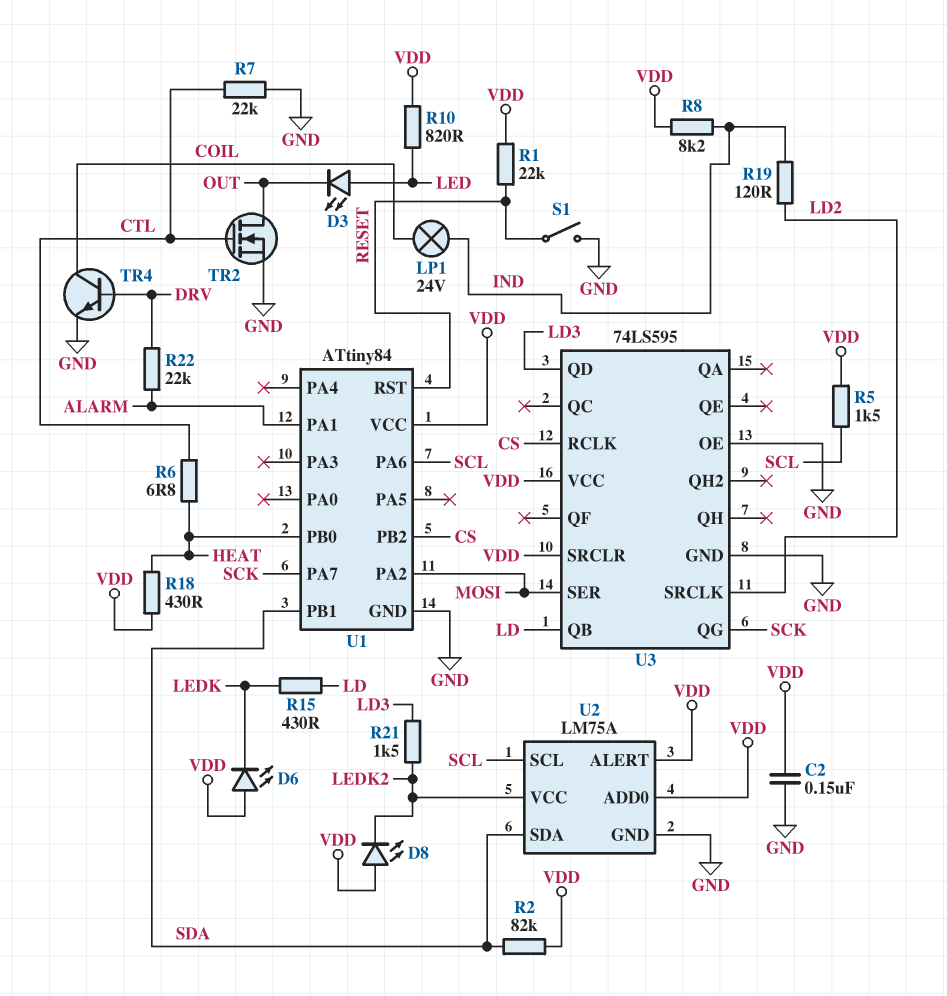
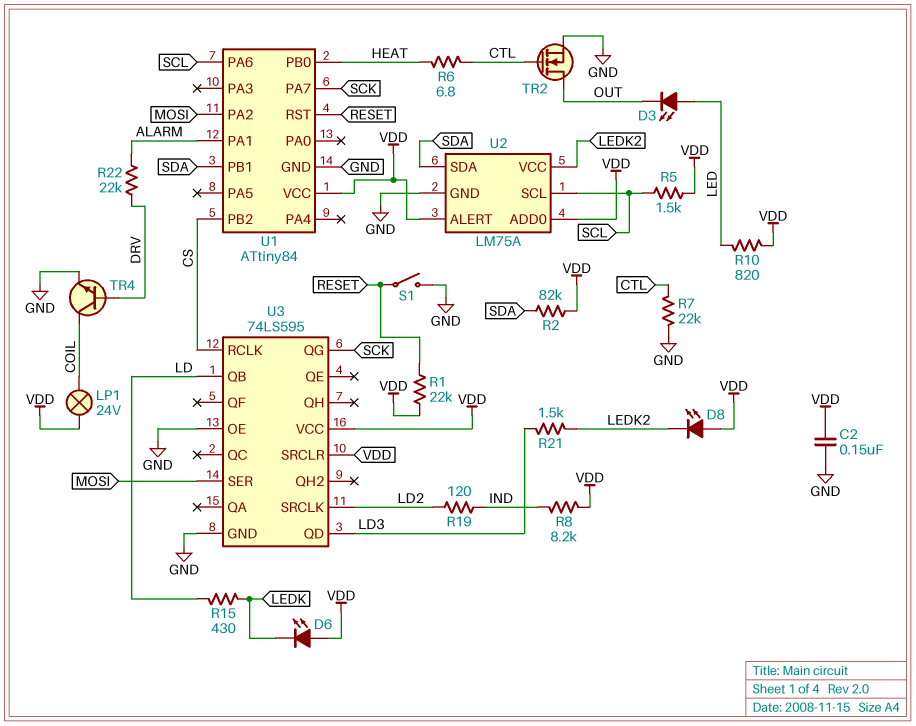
LP1: lamp 24V (COIL, IND) -> lamp 24V (COIL, VDD)
R18: 430 (HEAT, VDD) -> none

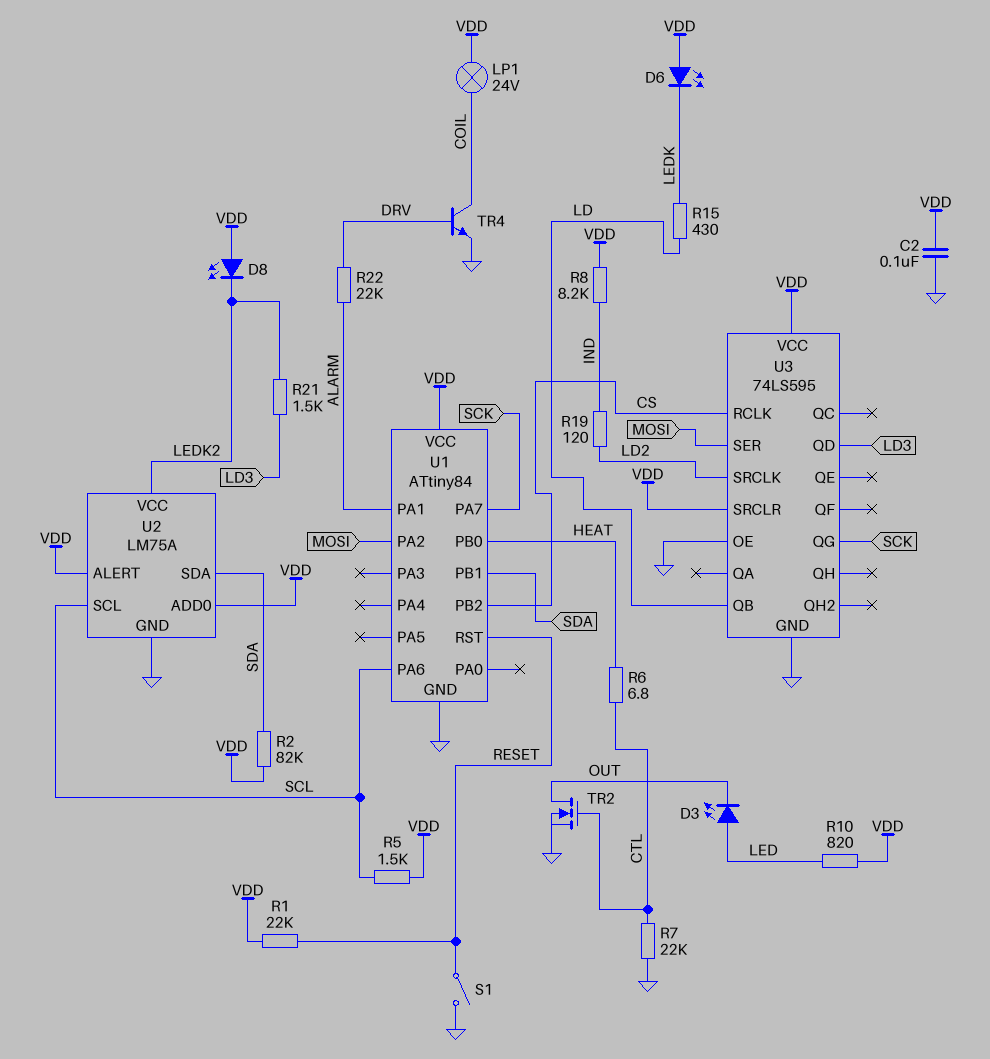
C2: 150nF (GND, VDD) -> 100nF (GND, VDD)

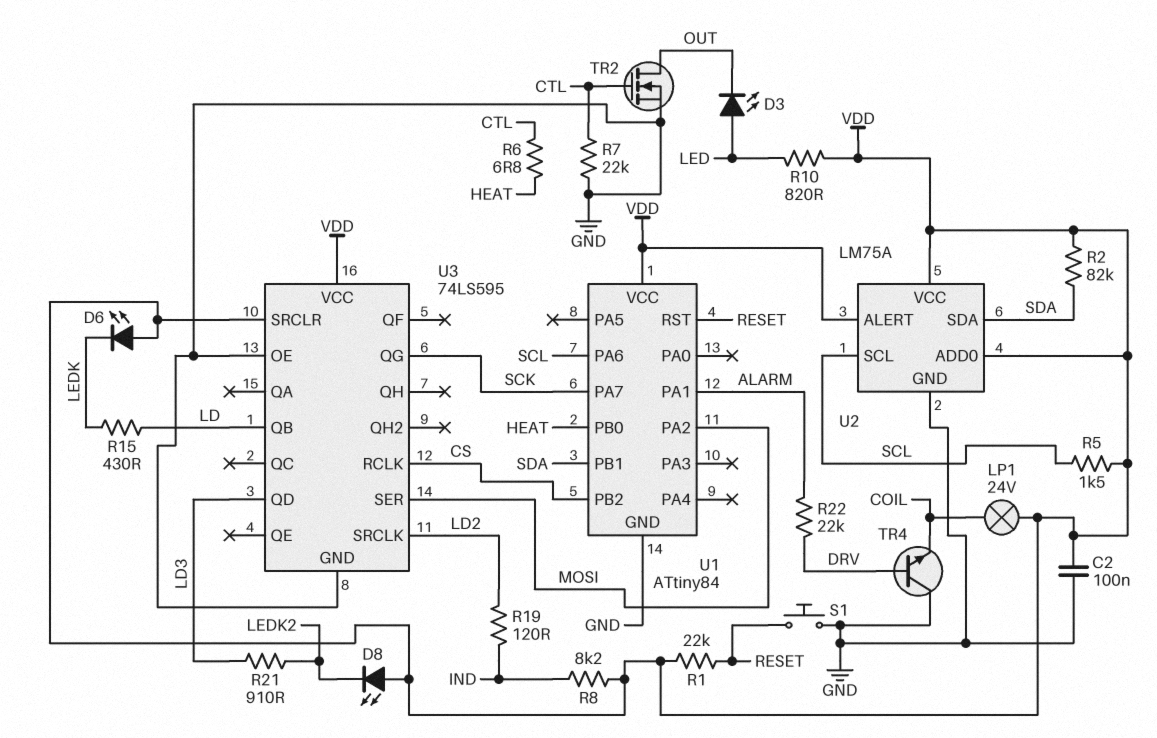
R21: 1.5k (LD3, LEDK2) -> 910 (LD3, LEDK2)
S1: switch (GND, RESET) -> button (GND, RESET)
TR4: NPN (B DRV, C COIL, E GND) -> NPN (B DRV, C GND, E COIL)
U2 pin VCC: LEDK2 -> VDD

